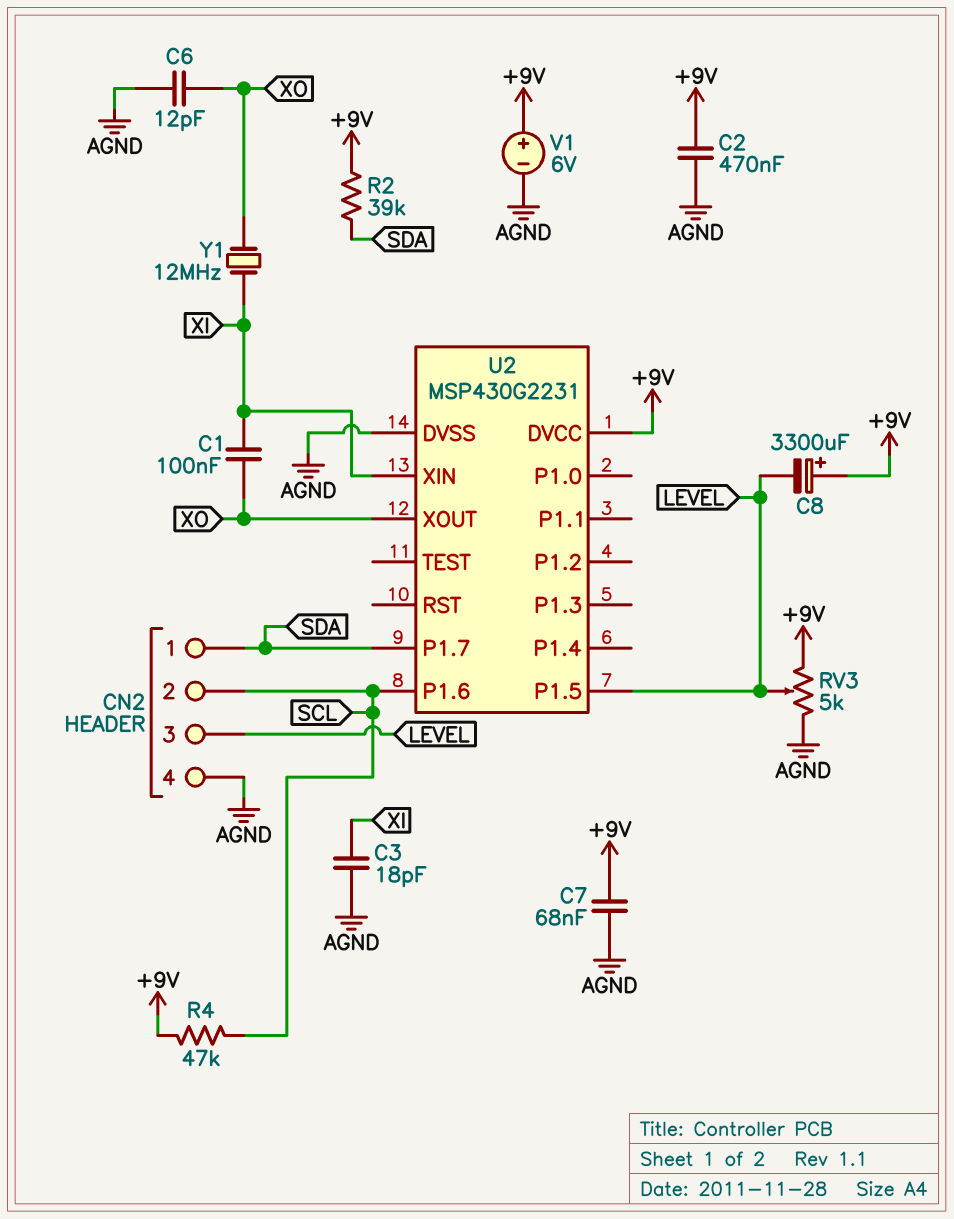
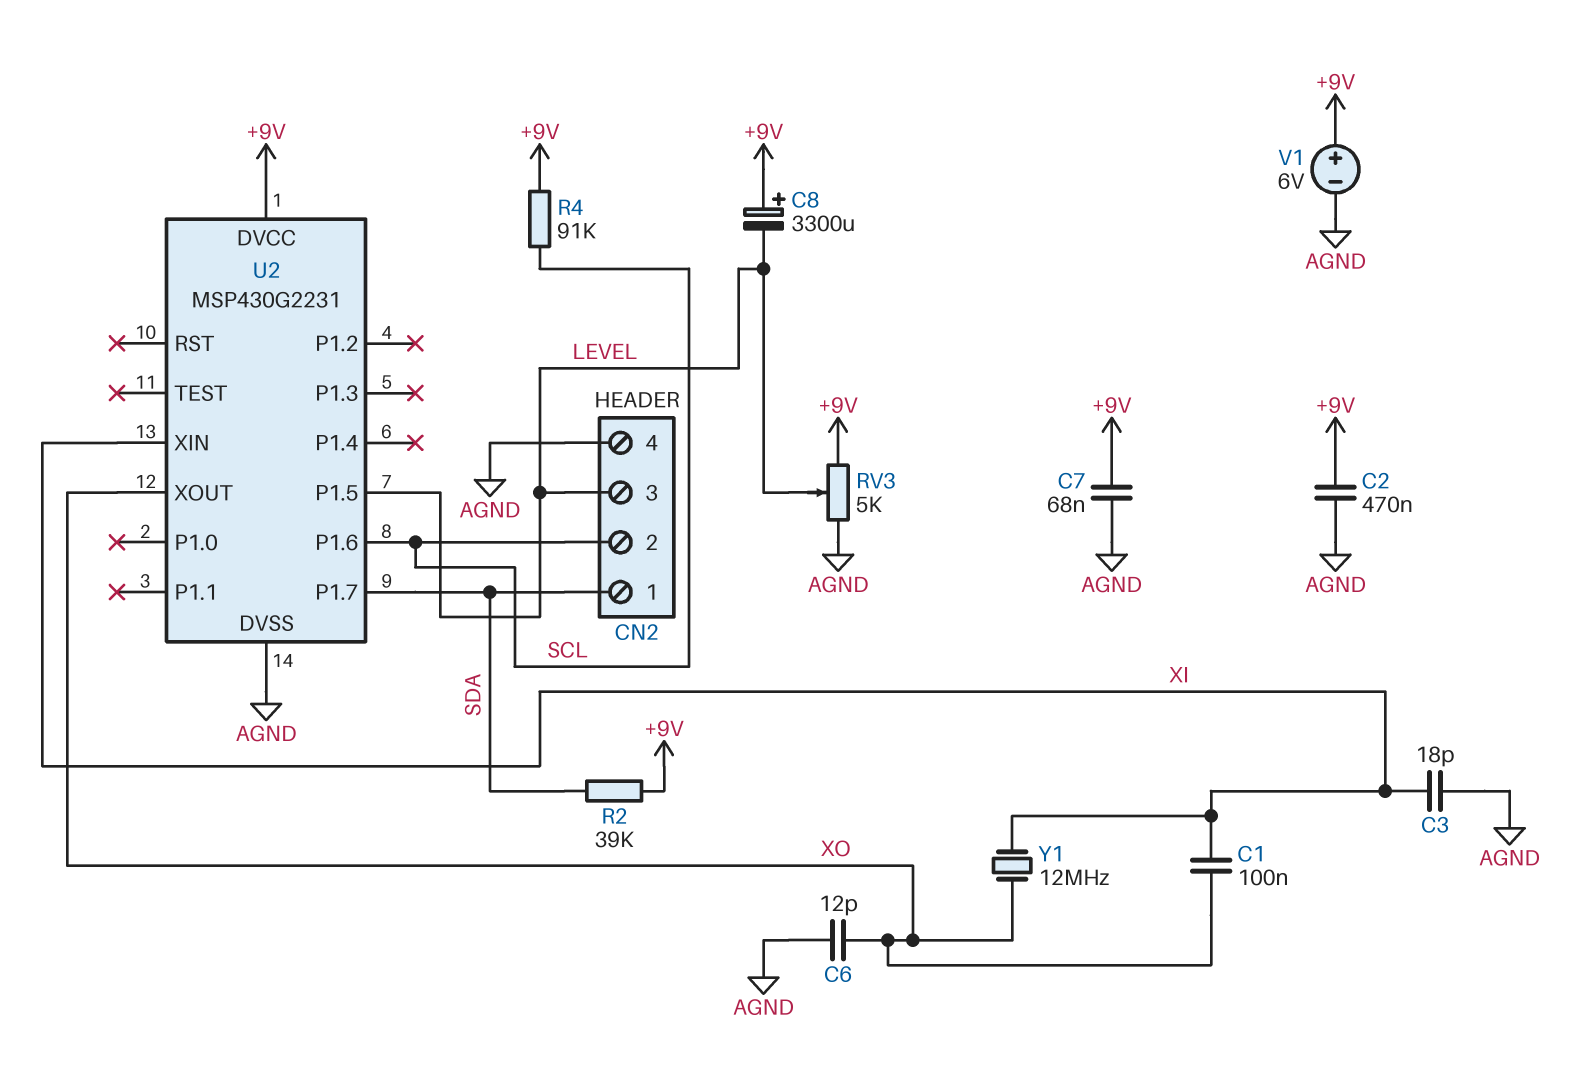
R4: 47k (+9V, SCL) -> 91k (+9V, SCL)

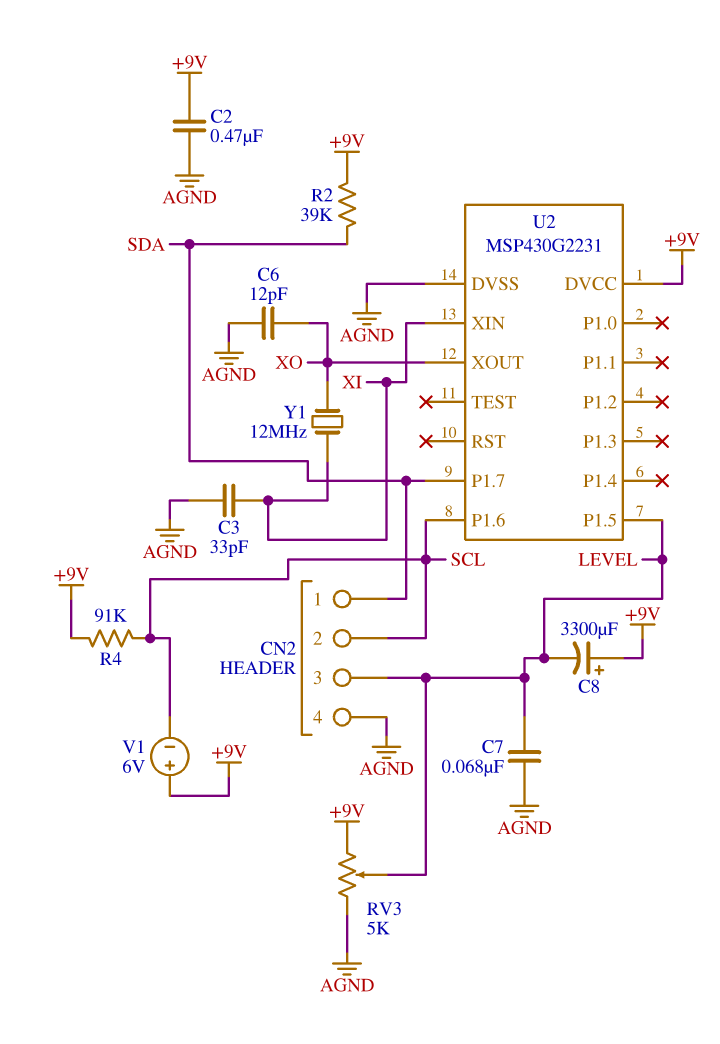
C1: 100nF (XI, XO) -> none
C3: 18pF (AGND, XI) -> 33pF (AGND, XI)
C7: 68nF (+9V, AGND) -> 68nF (AGND, LEVEL)
V1: 6V (plus +9V, minus AGND) -> 6V (plus +9V, minus SCL)

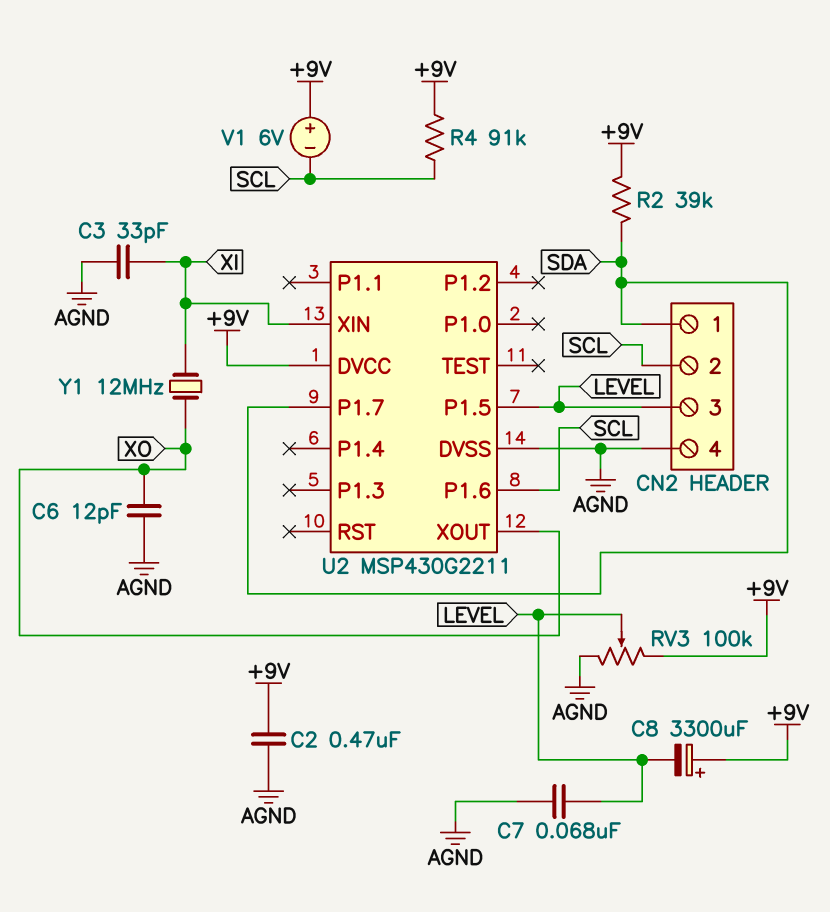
RV3: 5k (+9V, AGND, wiper LEVEL) -> 100k (+9V, AGND, wiper LEVEL)
U2: MSP430G2231 -> MSP430G2211

